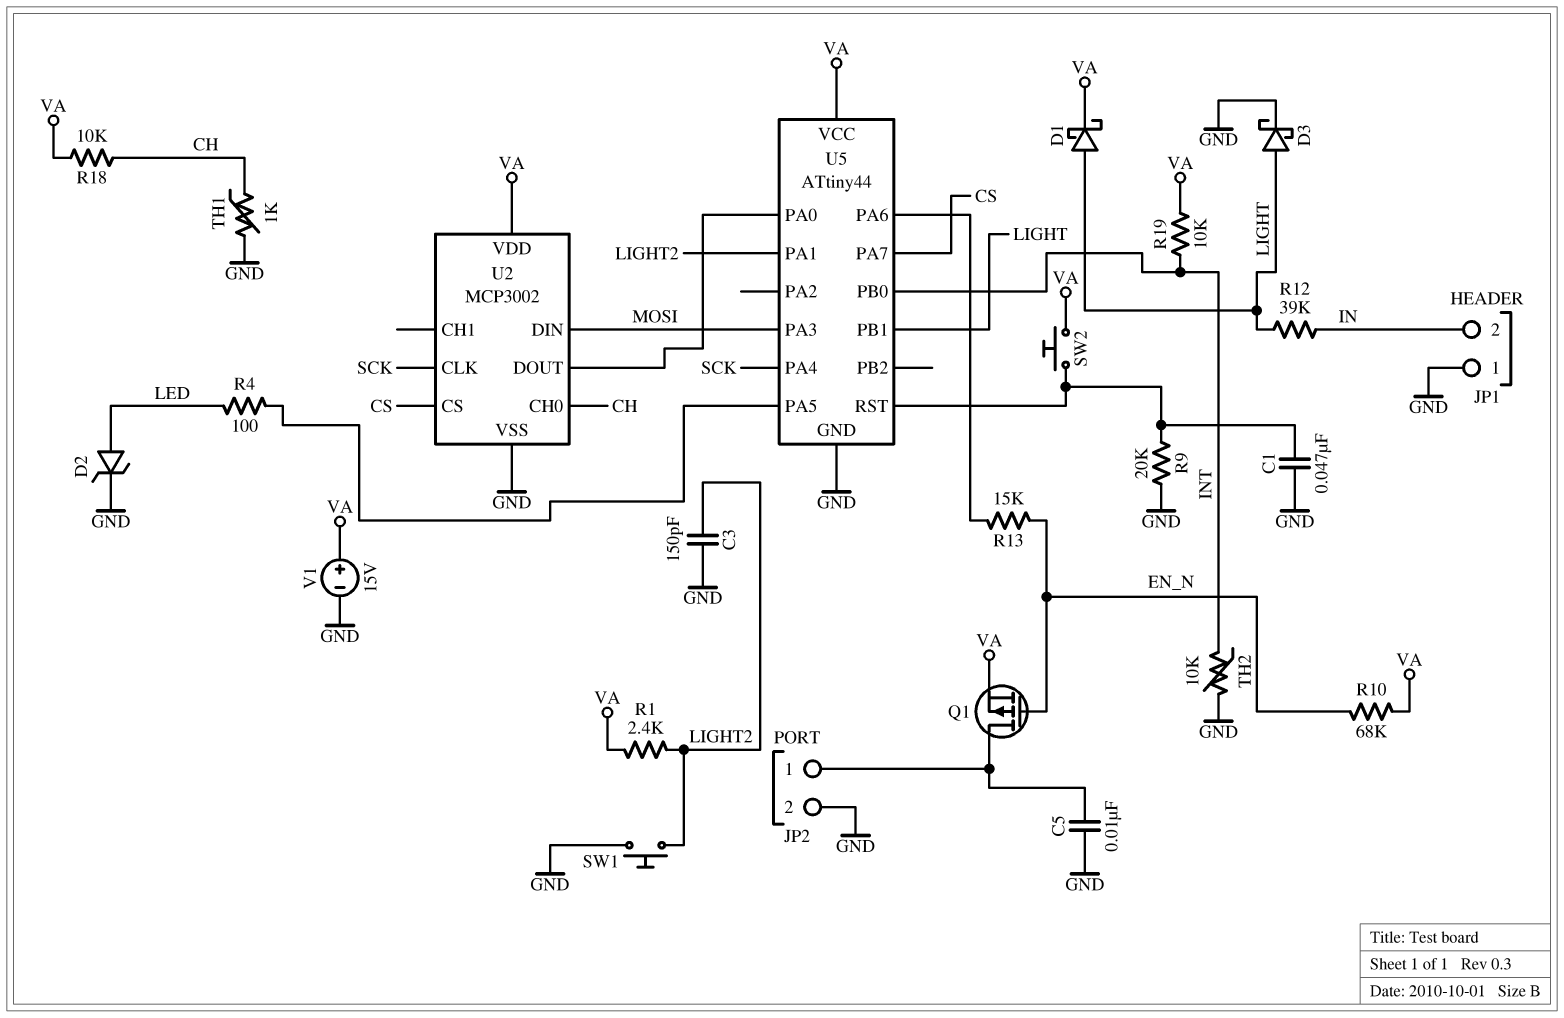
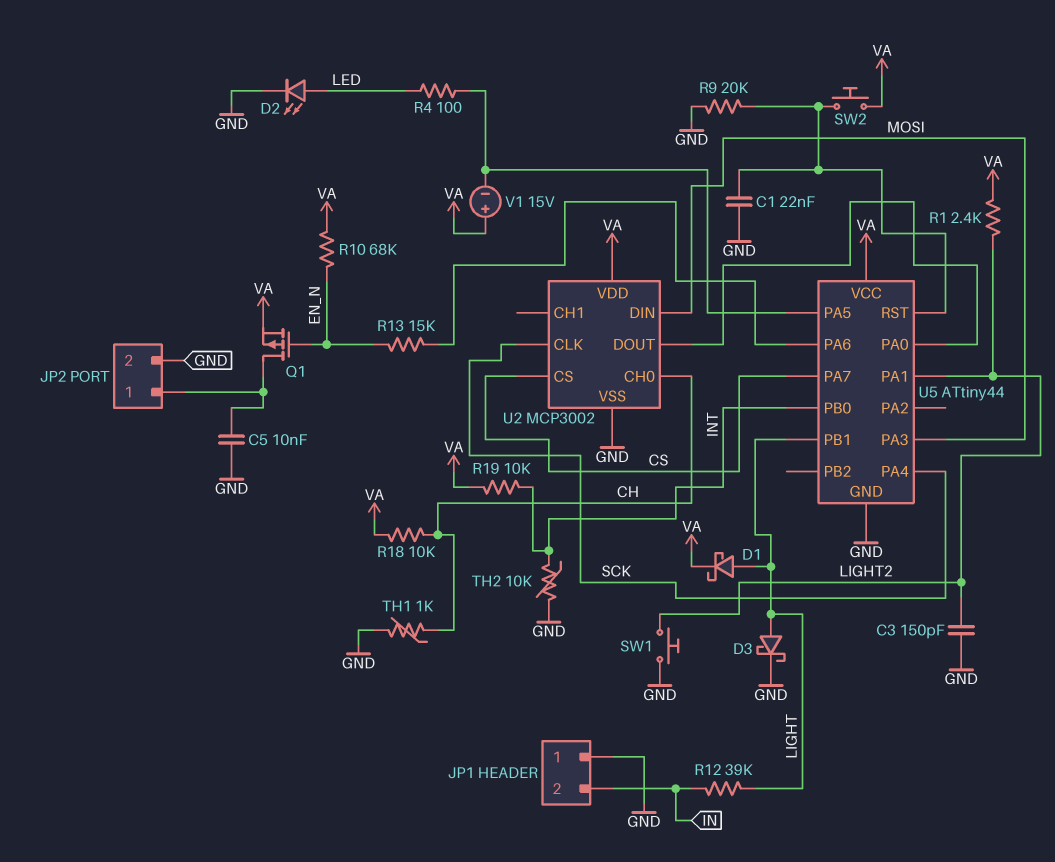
C1: 47nF (GND, U5/RST) -> 22nF (GND, U5/RST)
D2: zener (A LED, K GND) -> LED (A LED, K GND)
V1: 15V (plus VA, minus GND) -> 15V (plus VA, minus U5/PA5)

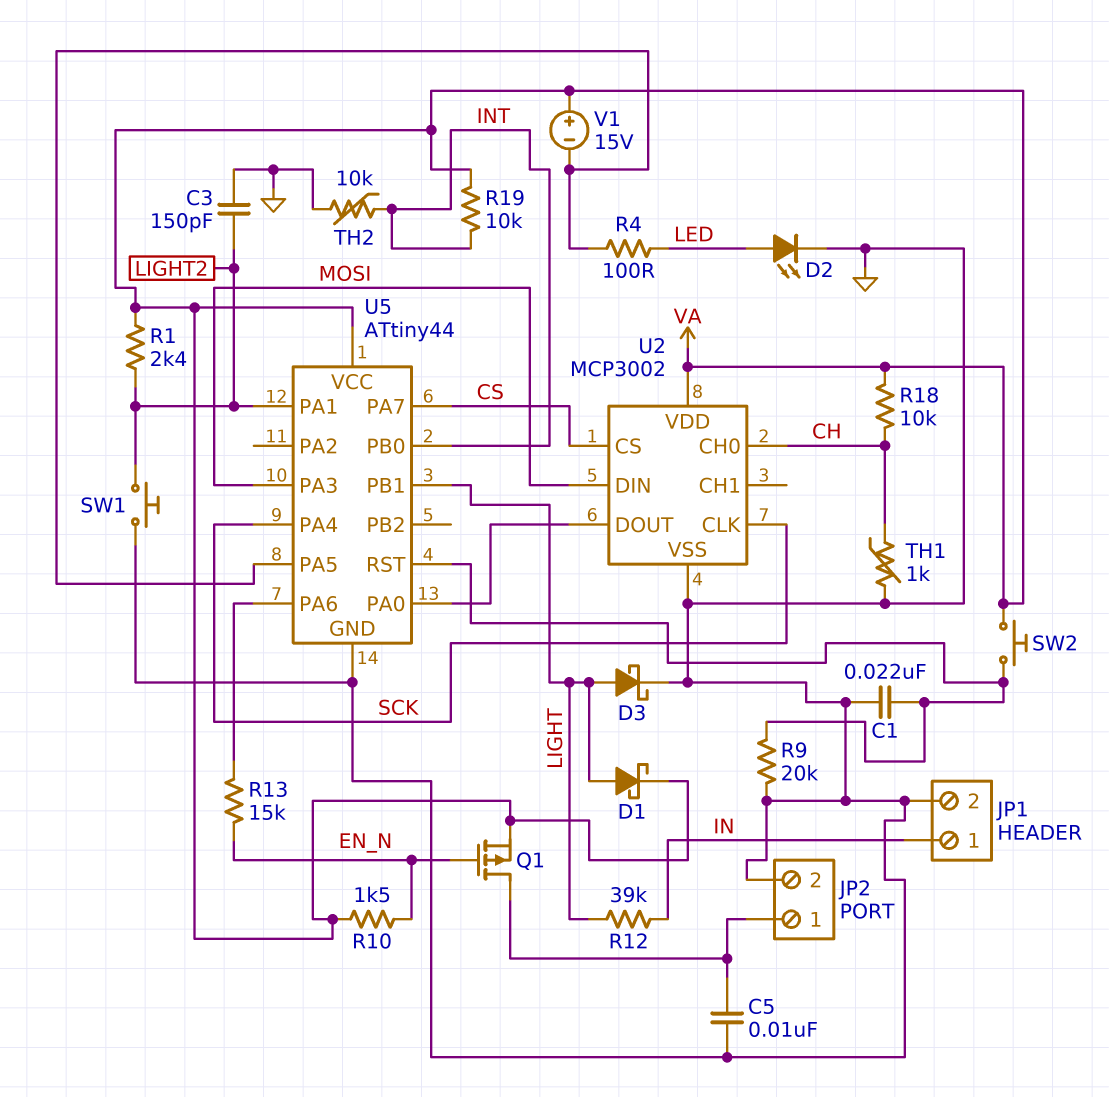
JP1 pin 1: GND -> IN
JP1 pin 2: IN -> GND
R10: 68k (EN_N, VA) -> 1.5k (EN_N, VA)

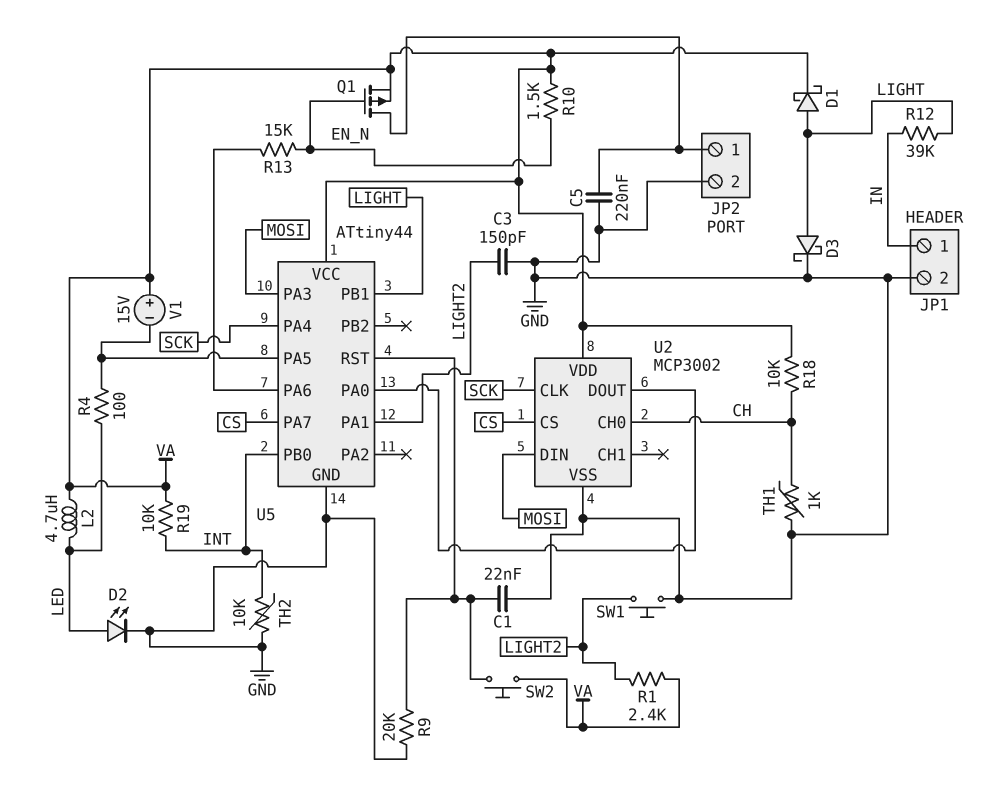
C5: 10nF (GND, JP2/1) -> 220nF (GND, JP2/1)
L2: none -> 4.7uH (LED, VA)

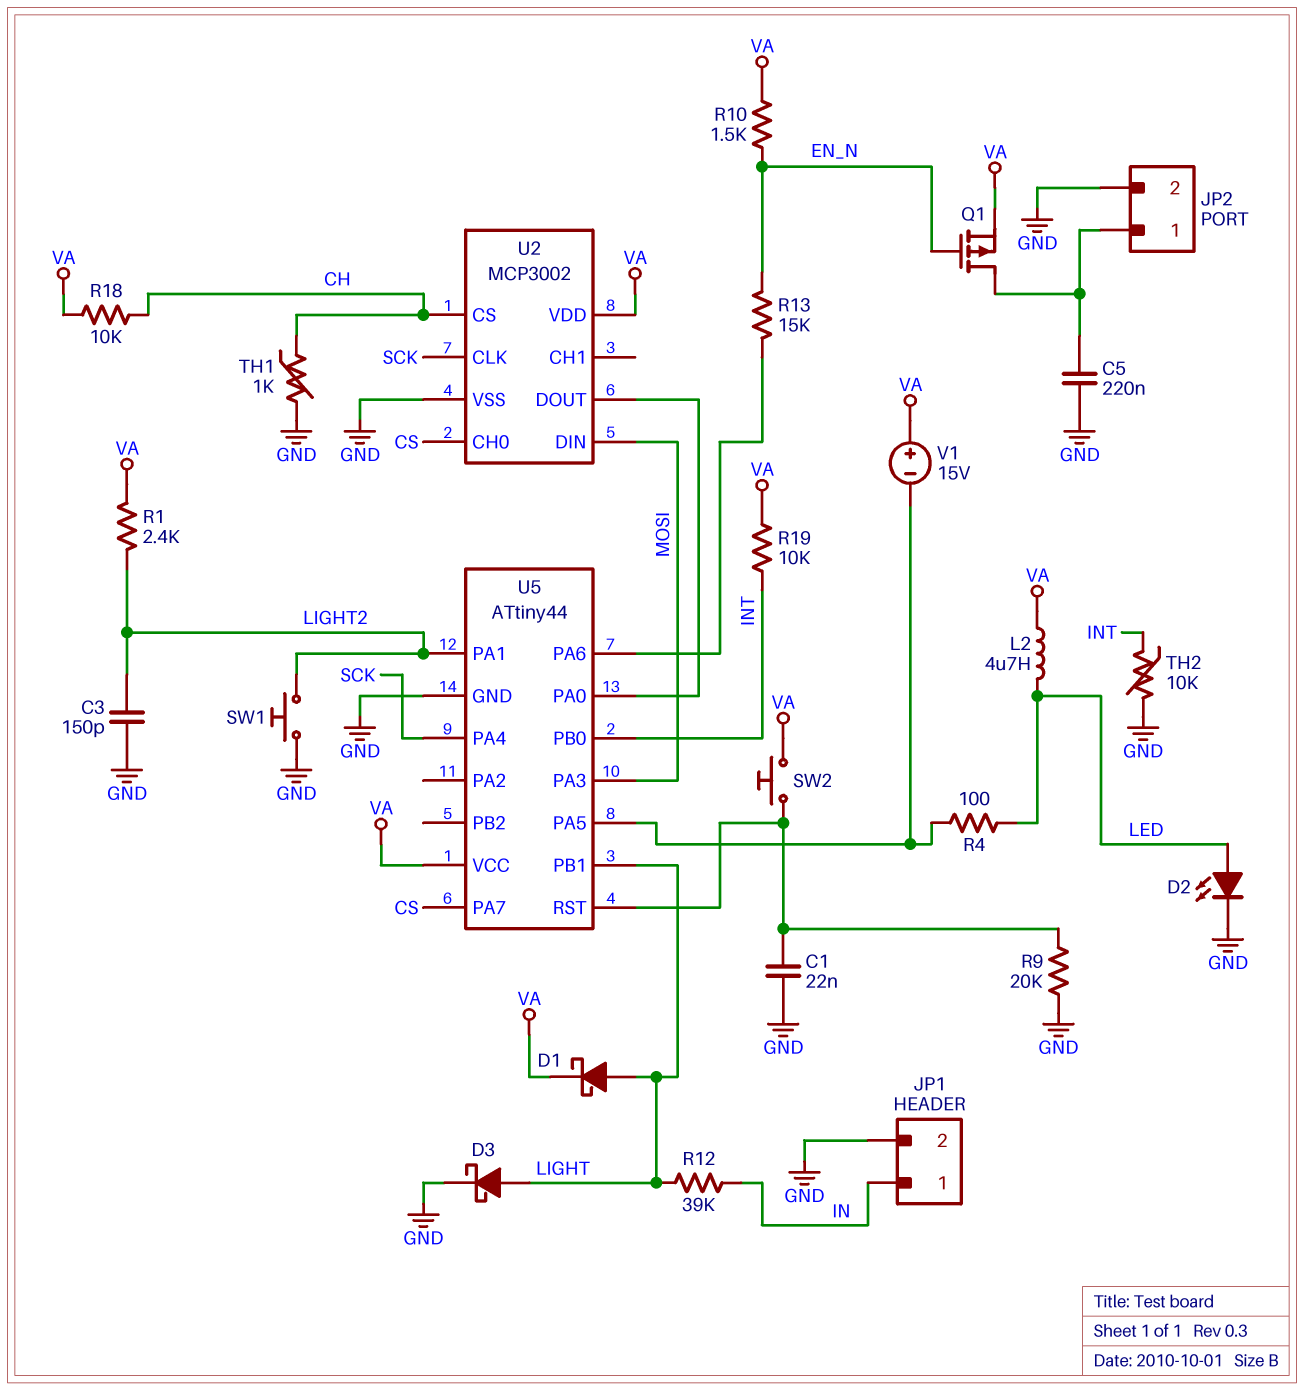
U2 pin CH0: CH -> CS
U2 pin CS: CS -> CH

